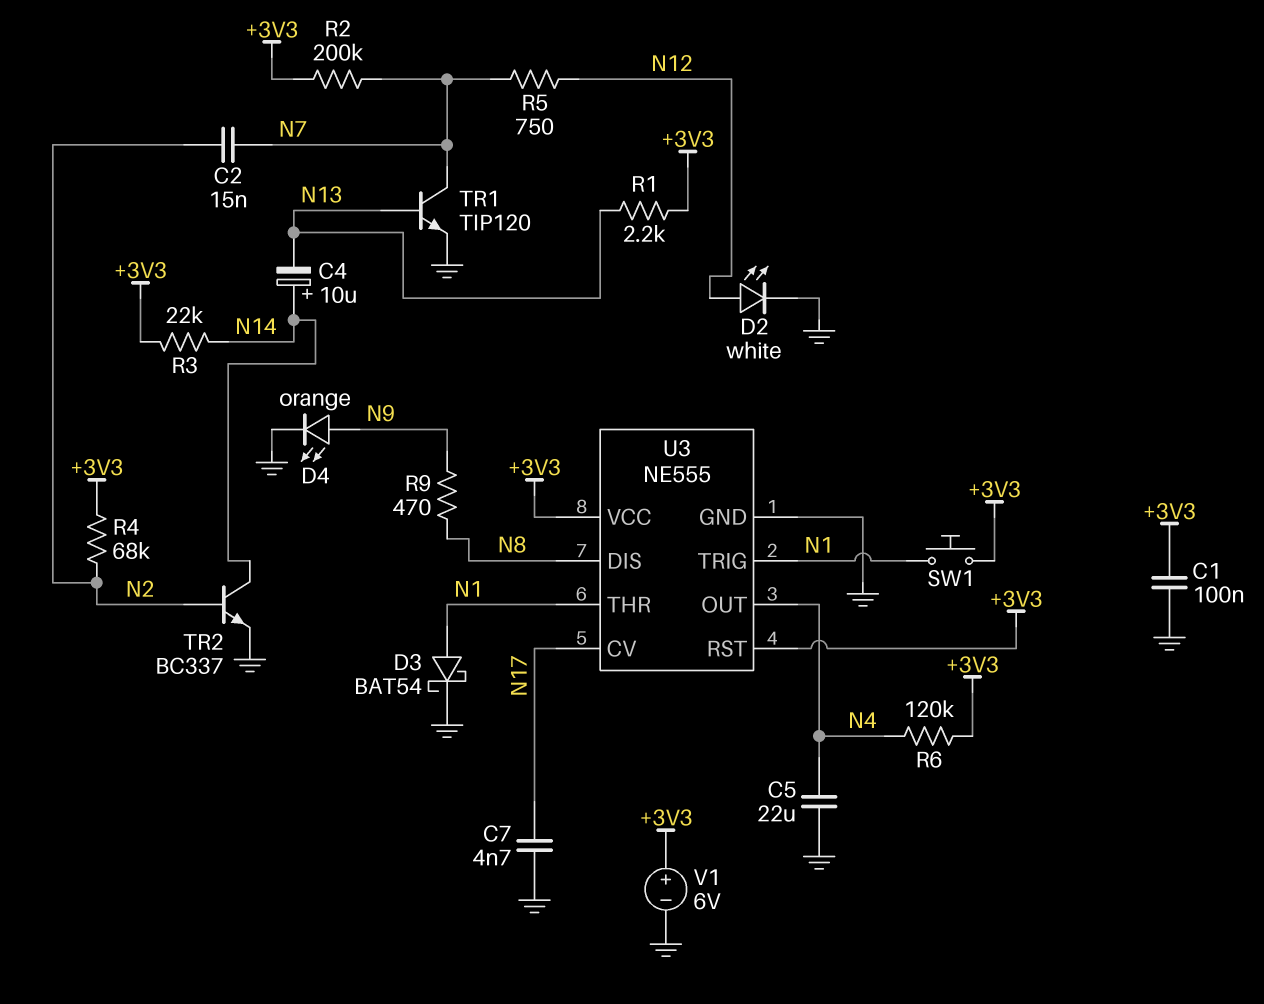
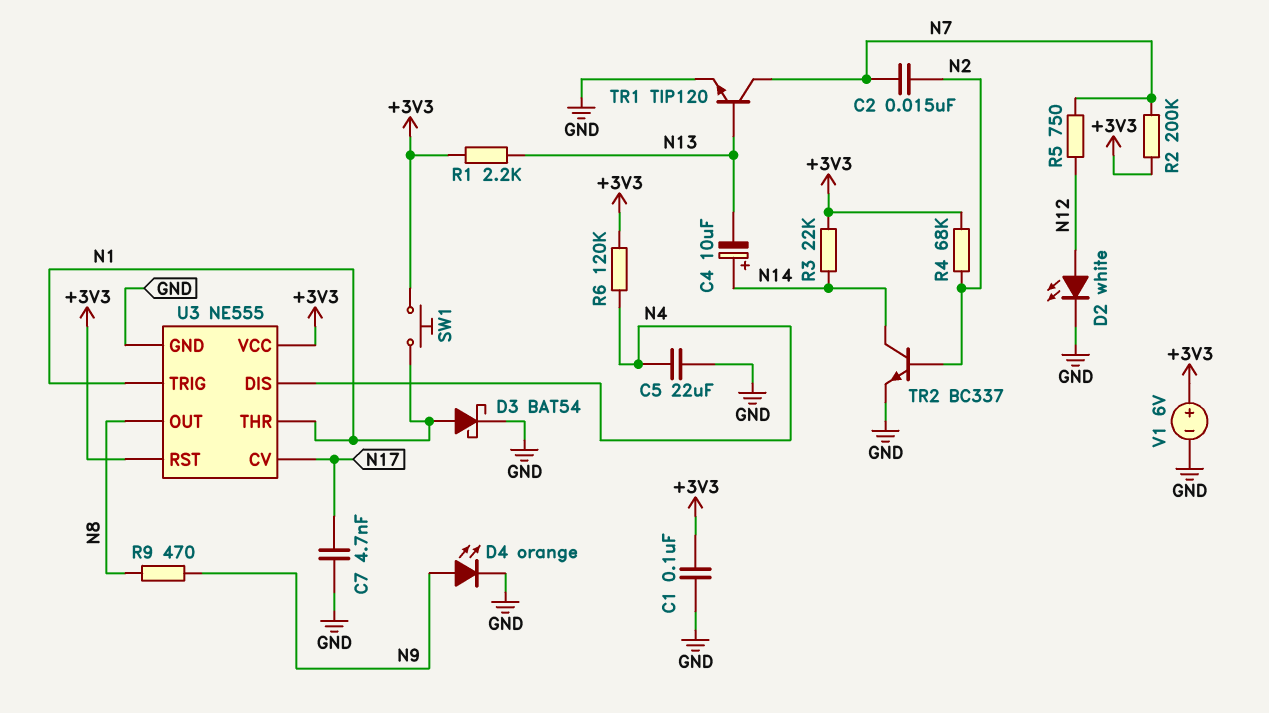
U3 pin DIS: N8 -> N4
U3 pin OUT: N4 -> N8

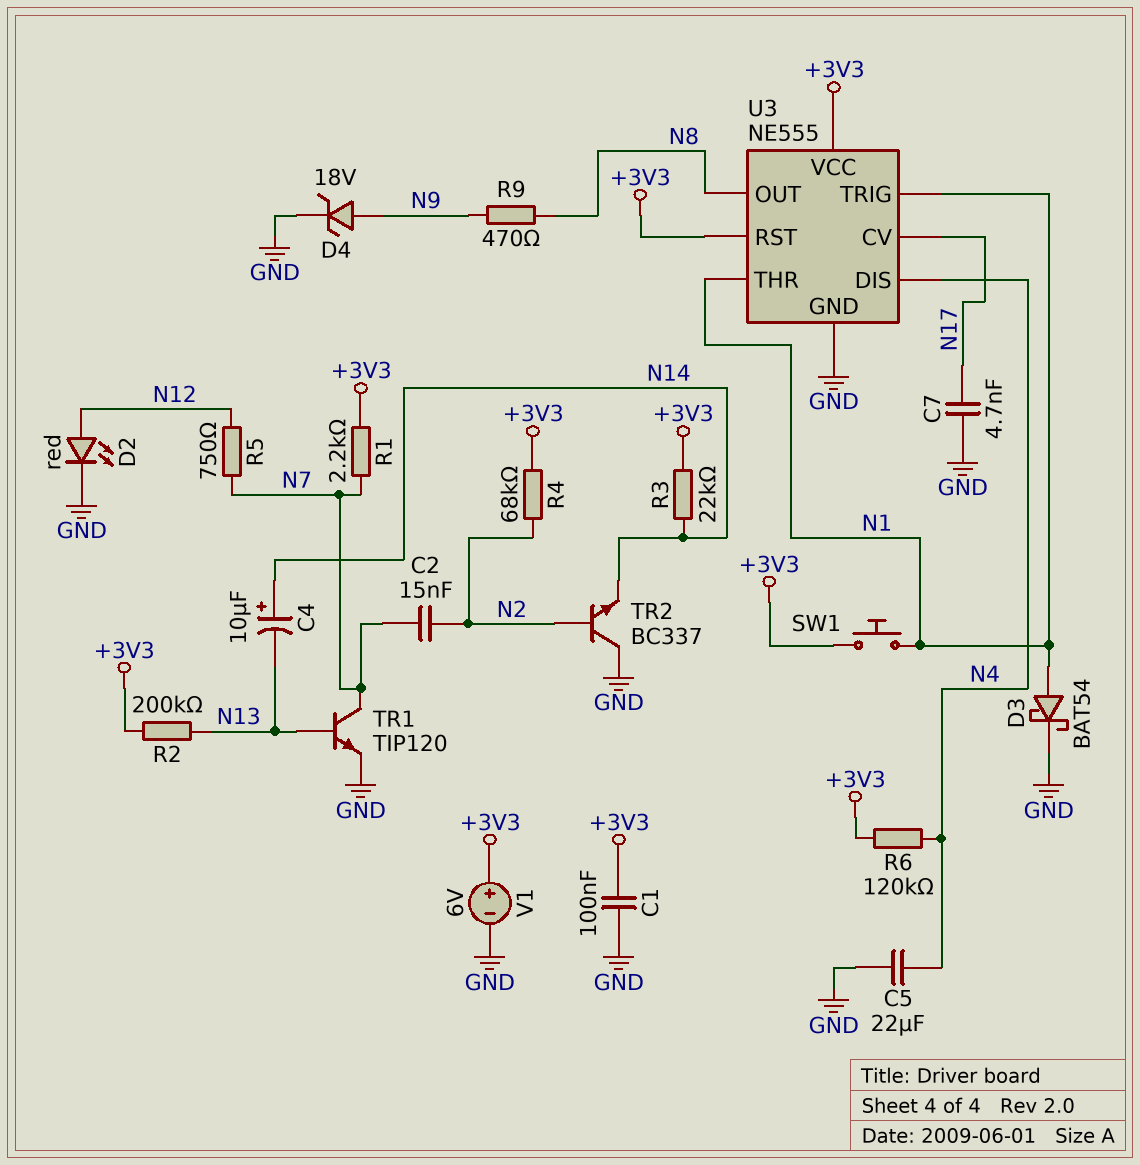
D2: LED white (A N12, K GND) -> LED red (A N12, K GND)
D4: LED orange (A N9, K GND) -> zener 18V (A N9, K GND)
R1: 2.2k (+3V3, N13) -> 2.2k (+3V3, N7)
R2: 200k (+3V3, N7) -> 200k (+3V3, N13)
TR2: NPN BC337 (B N2, C N14, E GND) -> NPN BC337 (B N2, C GND, E N14)

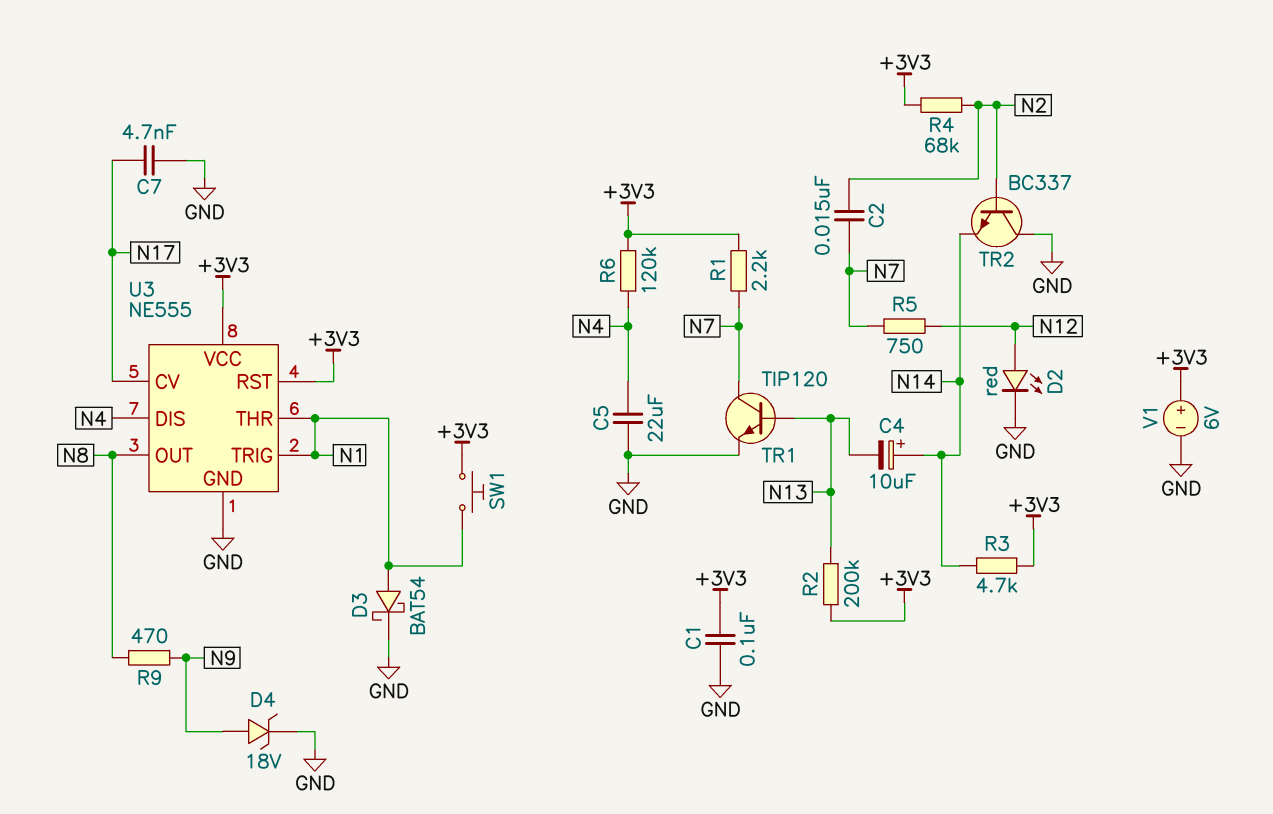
R3: 22k (+3V3, N14) -> 4.7k (+3V3, N14)

